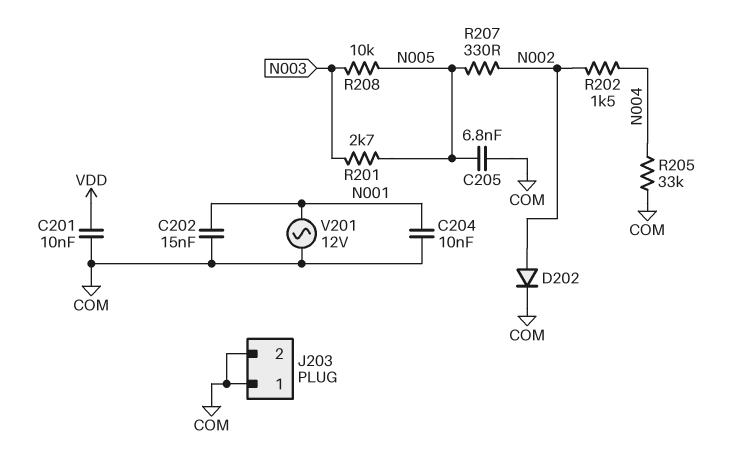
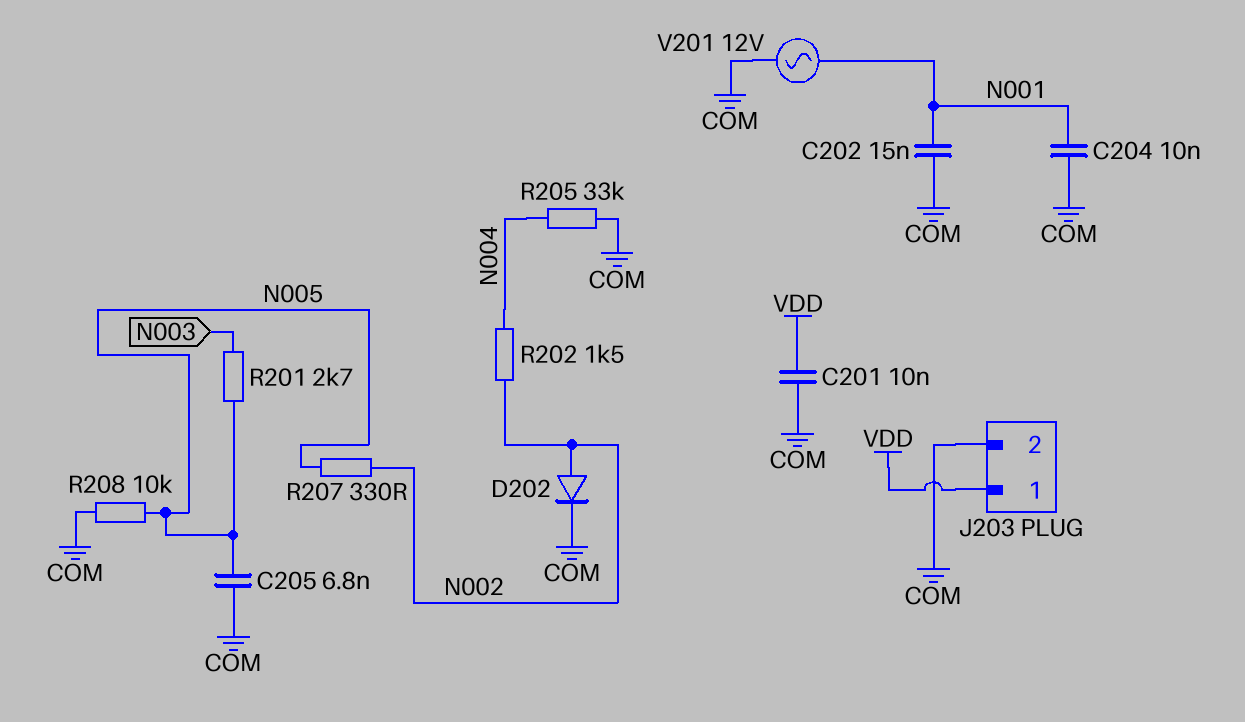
J203 pin 1: COM -> VDD
R208: 10k (N003, N005) -> 10k (COM, N005)

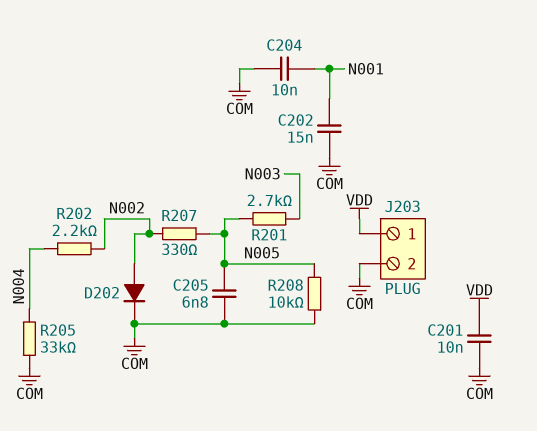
R202: 1.5k (N002, N004) -> 2.2k (N002, N004)
V201: AC 12V (COM, N001) -> none

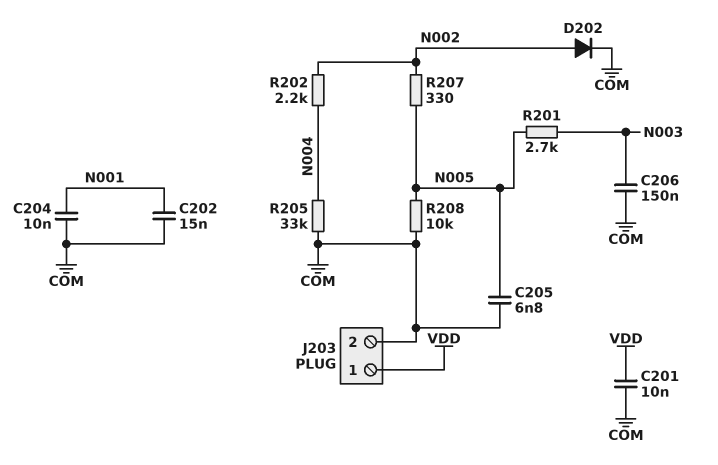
C206: none -> 150nF (COM, N003)

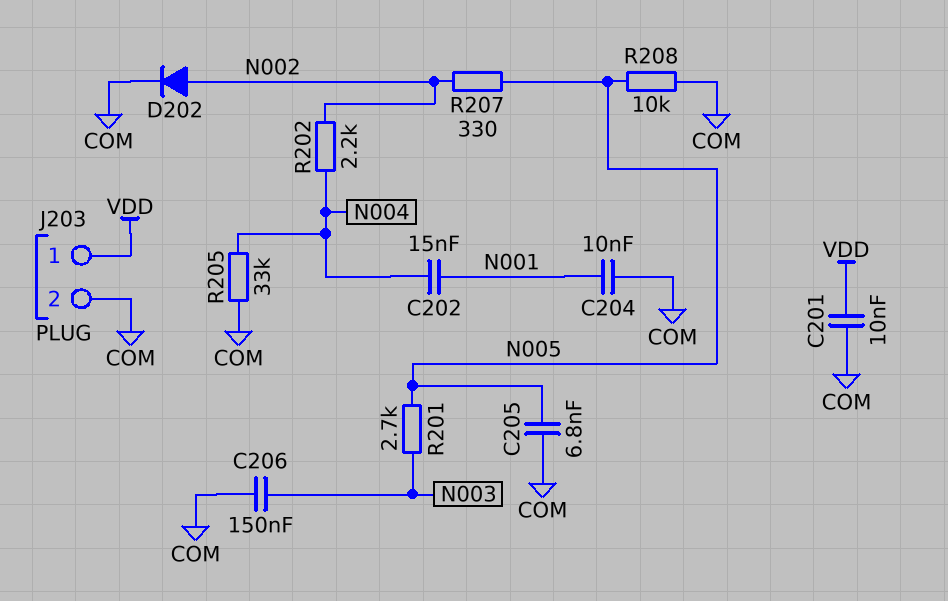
C202: 15nF (COM, N001) -> 15nF (N001, N004)

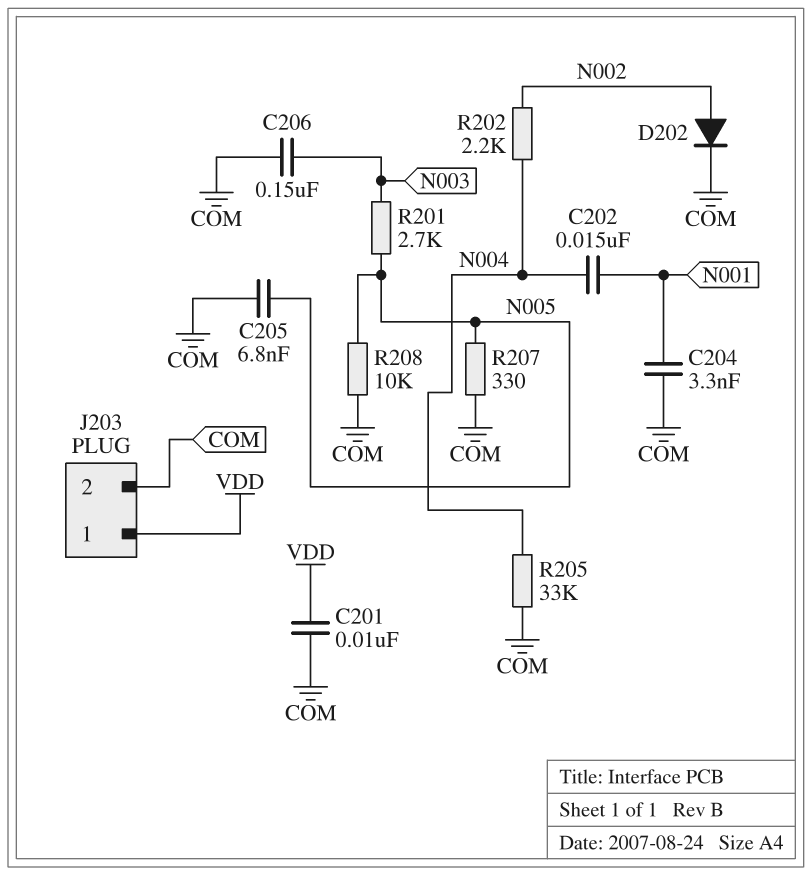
C204: 10nF (COM, N001) -> 3.3nF (COM, N001)
R207: 330 (N002, N005) -> 330 (COM, N005)

